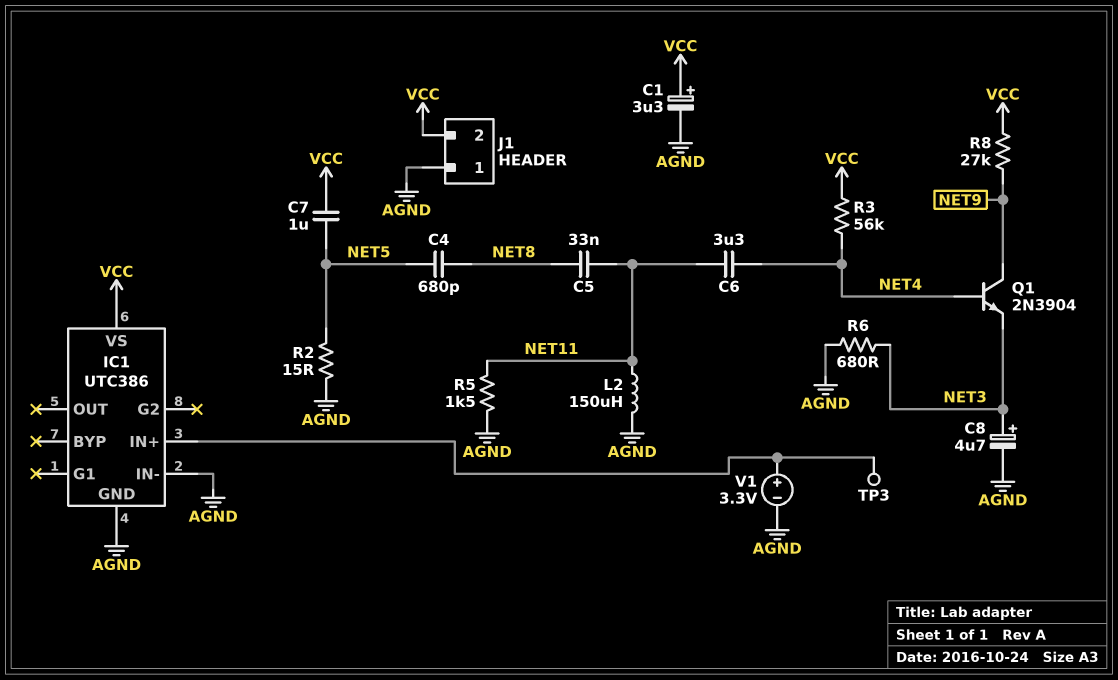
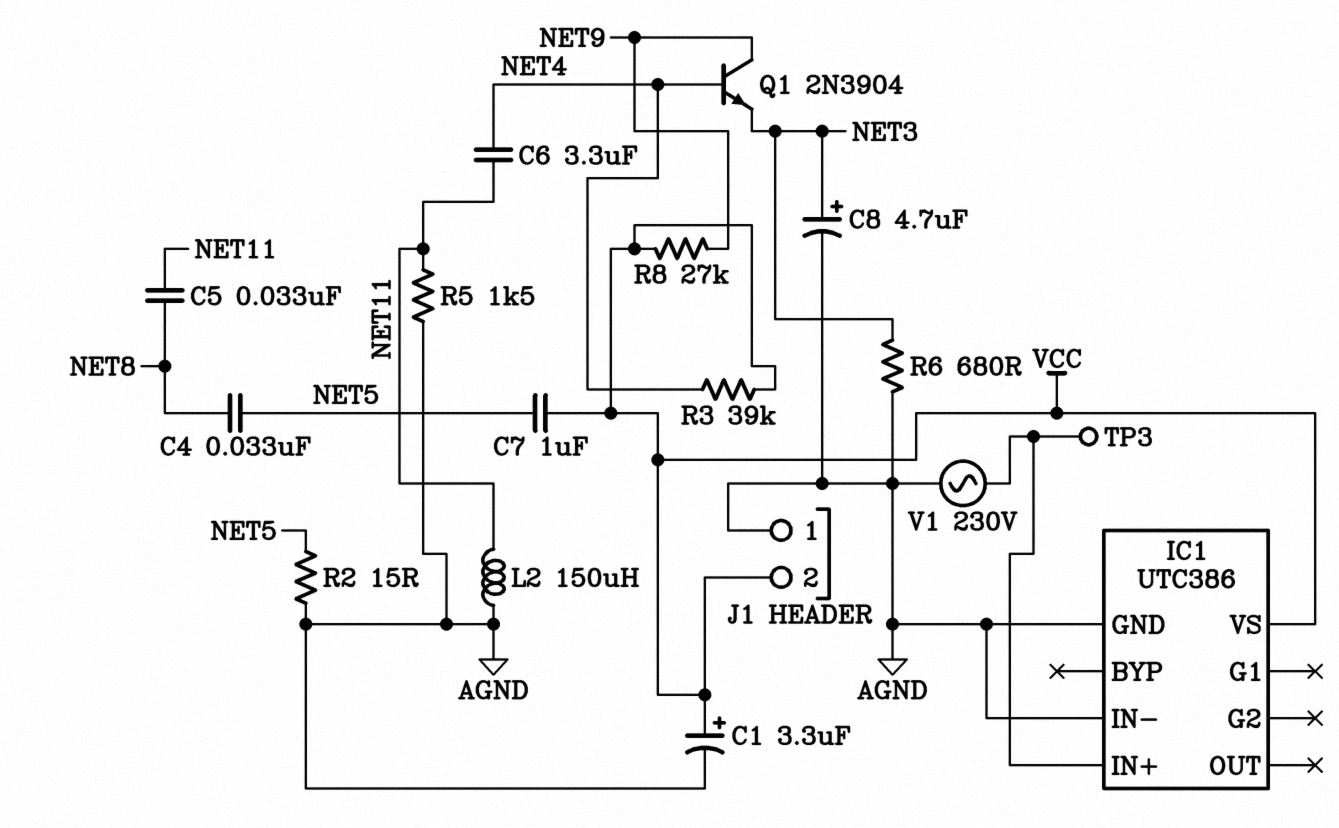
C4: 680pF (NET5, NET8) -> 33nF (NET5, NET8)
R3: 56k (NET4, VCC) -> 39k (NET4, VCC)
V1: 3.3V (plus IC1/IN+, minus AGND) -> AC 230V (AGND, IC1/IN+)

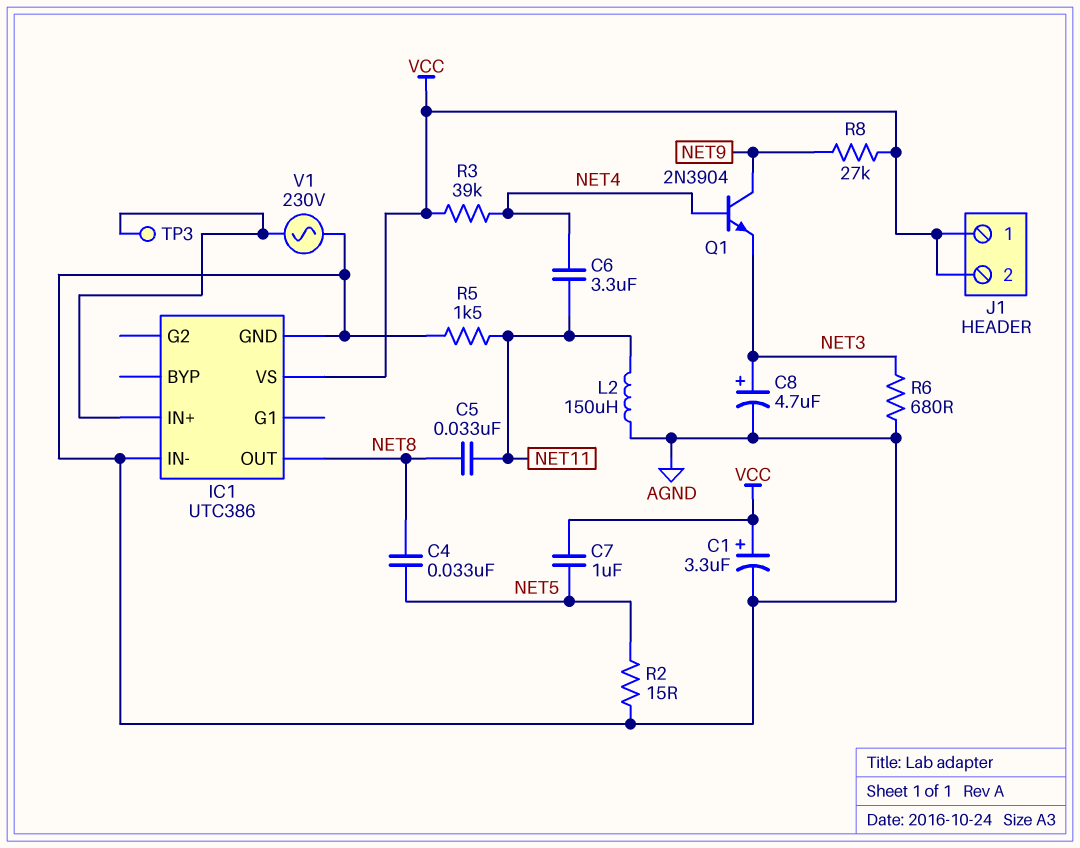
IC1 pin OUT: none -> NET8
J1 pin 1: AGND -> VCC

